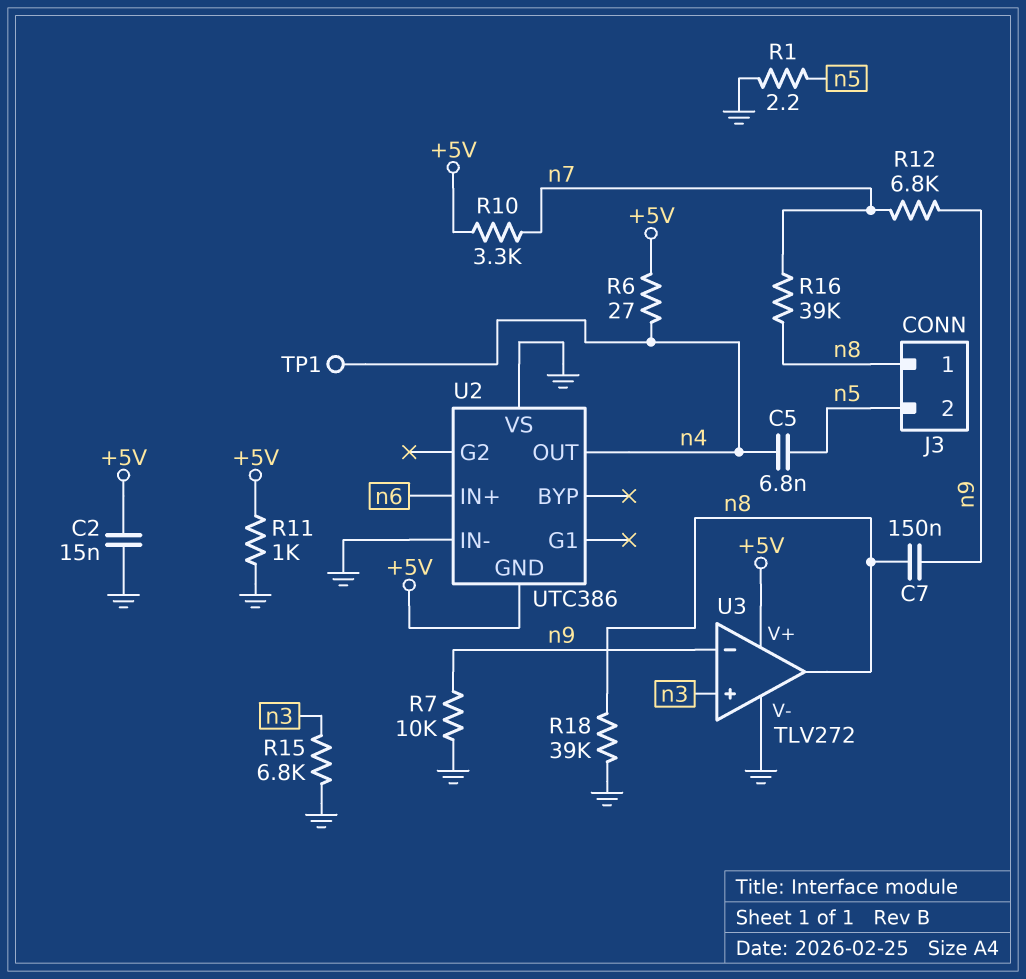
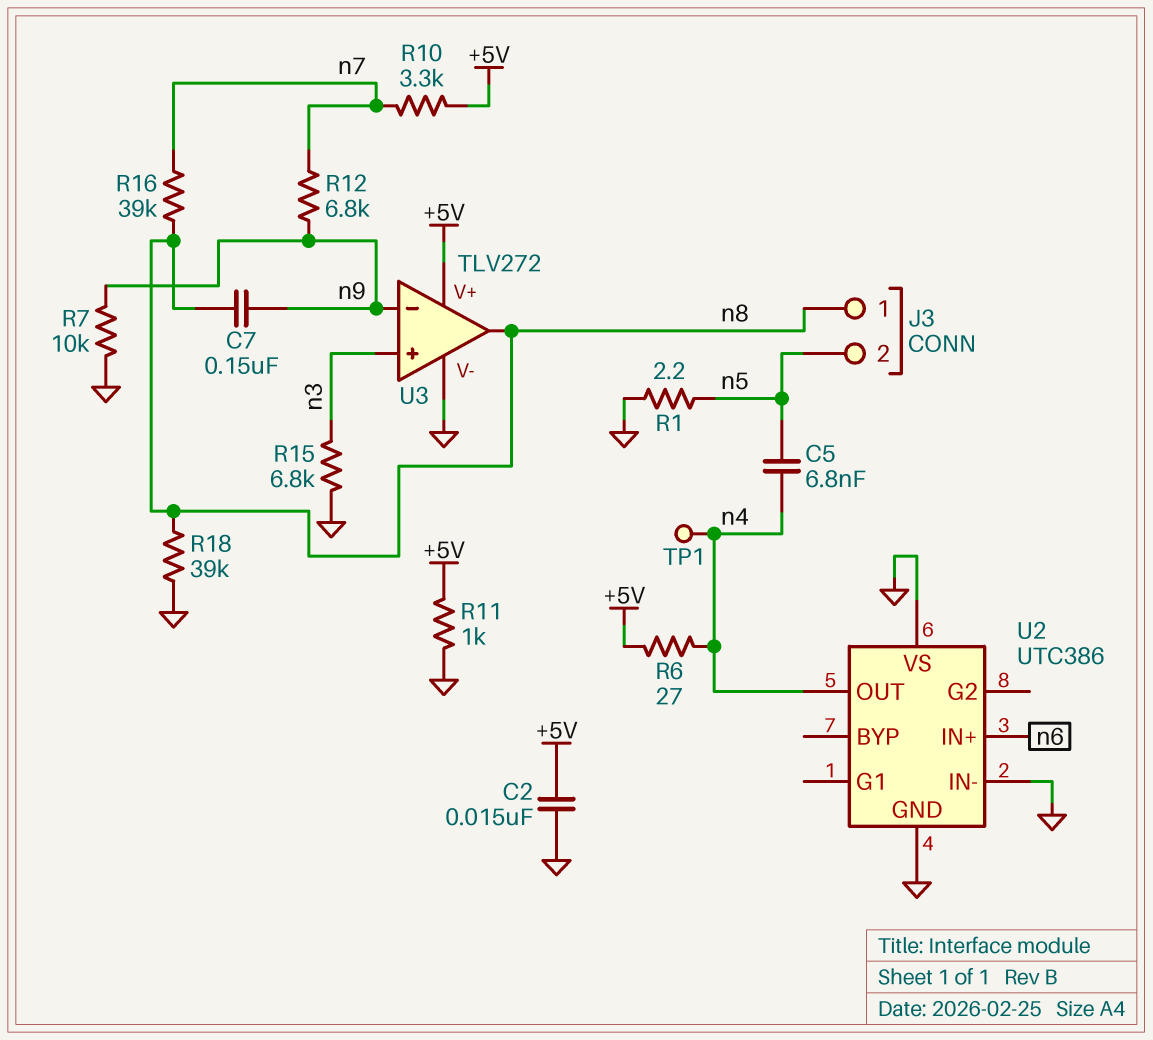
U2 pin GND: +5V -> GND

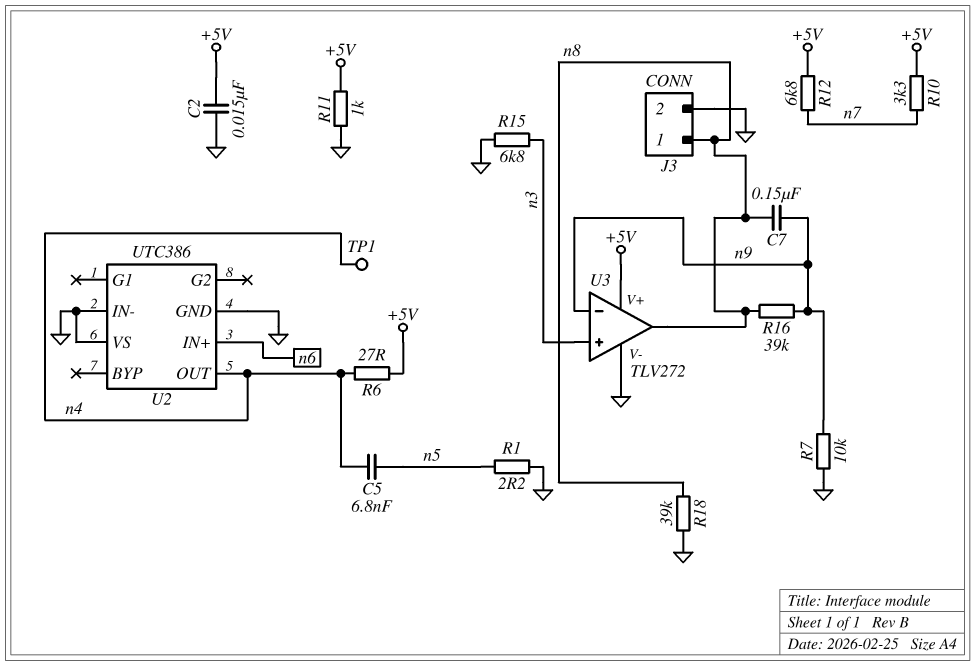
J3 pin 2: n5 -> GND
R12: 6.8k (n7, n9) -> 6.8k (+5V, n7)
R16: 39k (n7, n8) -> 39k (n8, n9)

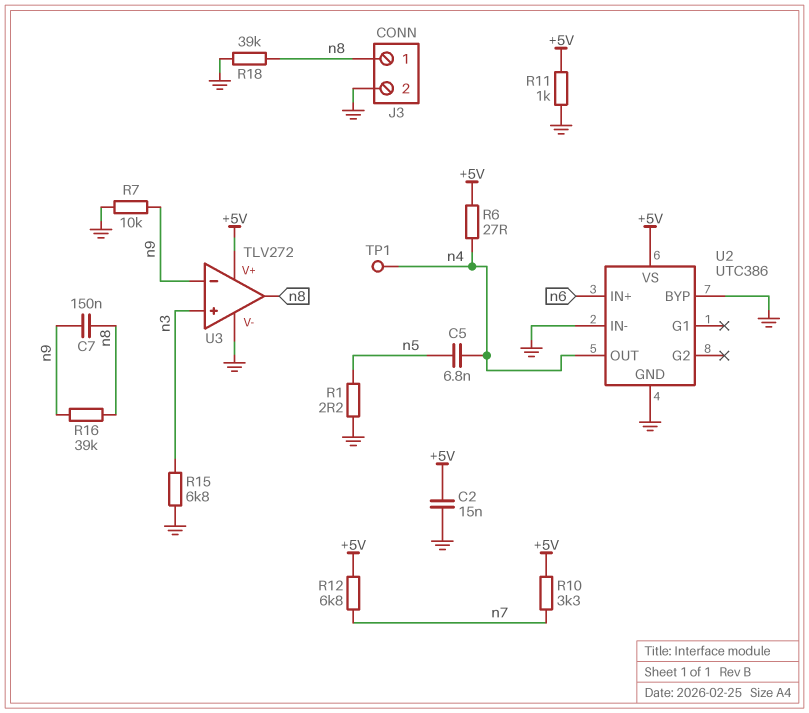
U2 pin BYP: none -> GND
U2 pin VS: GND -> +5V

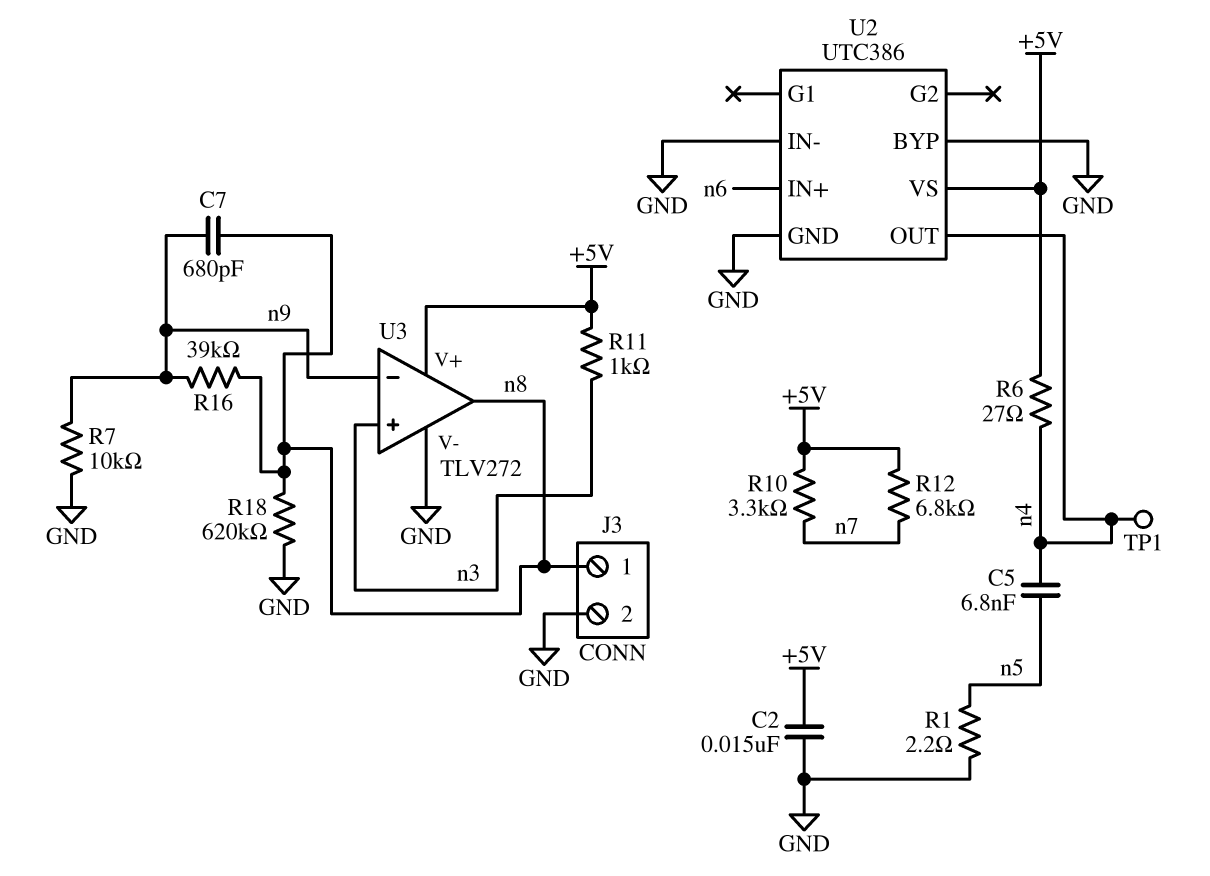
C7: 150nF (n8, n9) -> 680pF (n8, n9)
R11: 1k (+5V, GND) -> 1k (+5V, n3)
R15: 6.8k (GND, n3) -> none
R18: 39k (GND, n8) -> 620k (GND, n8)

